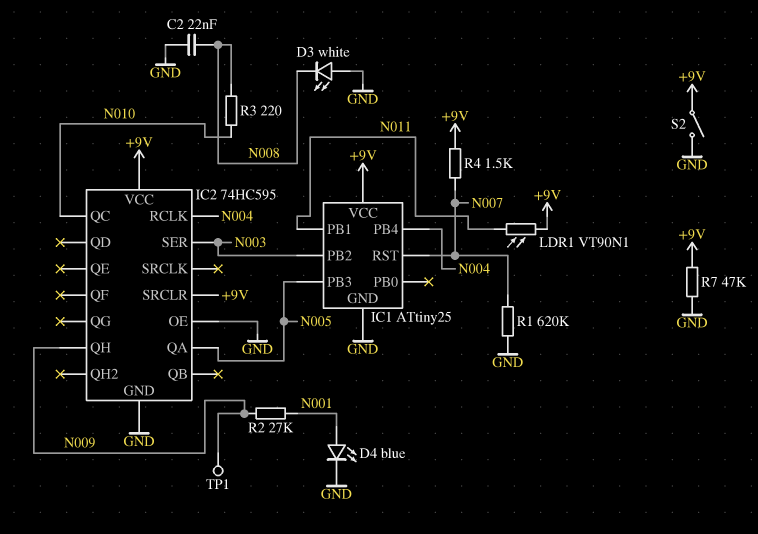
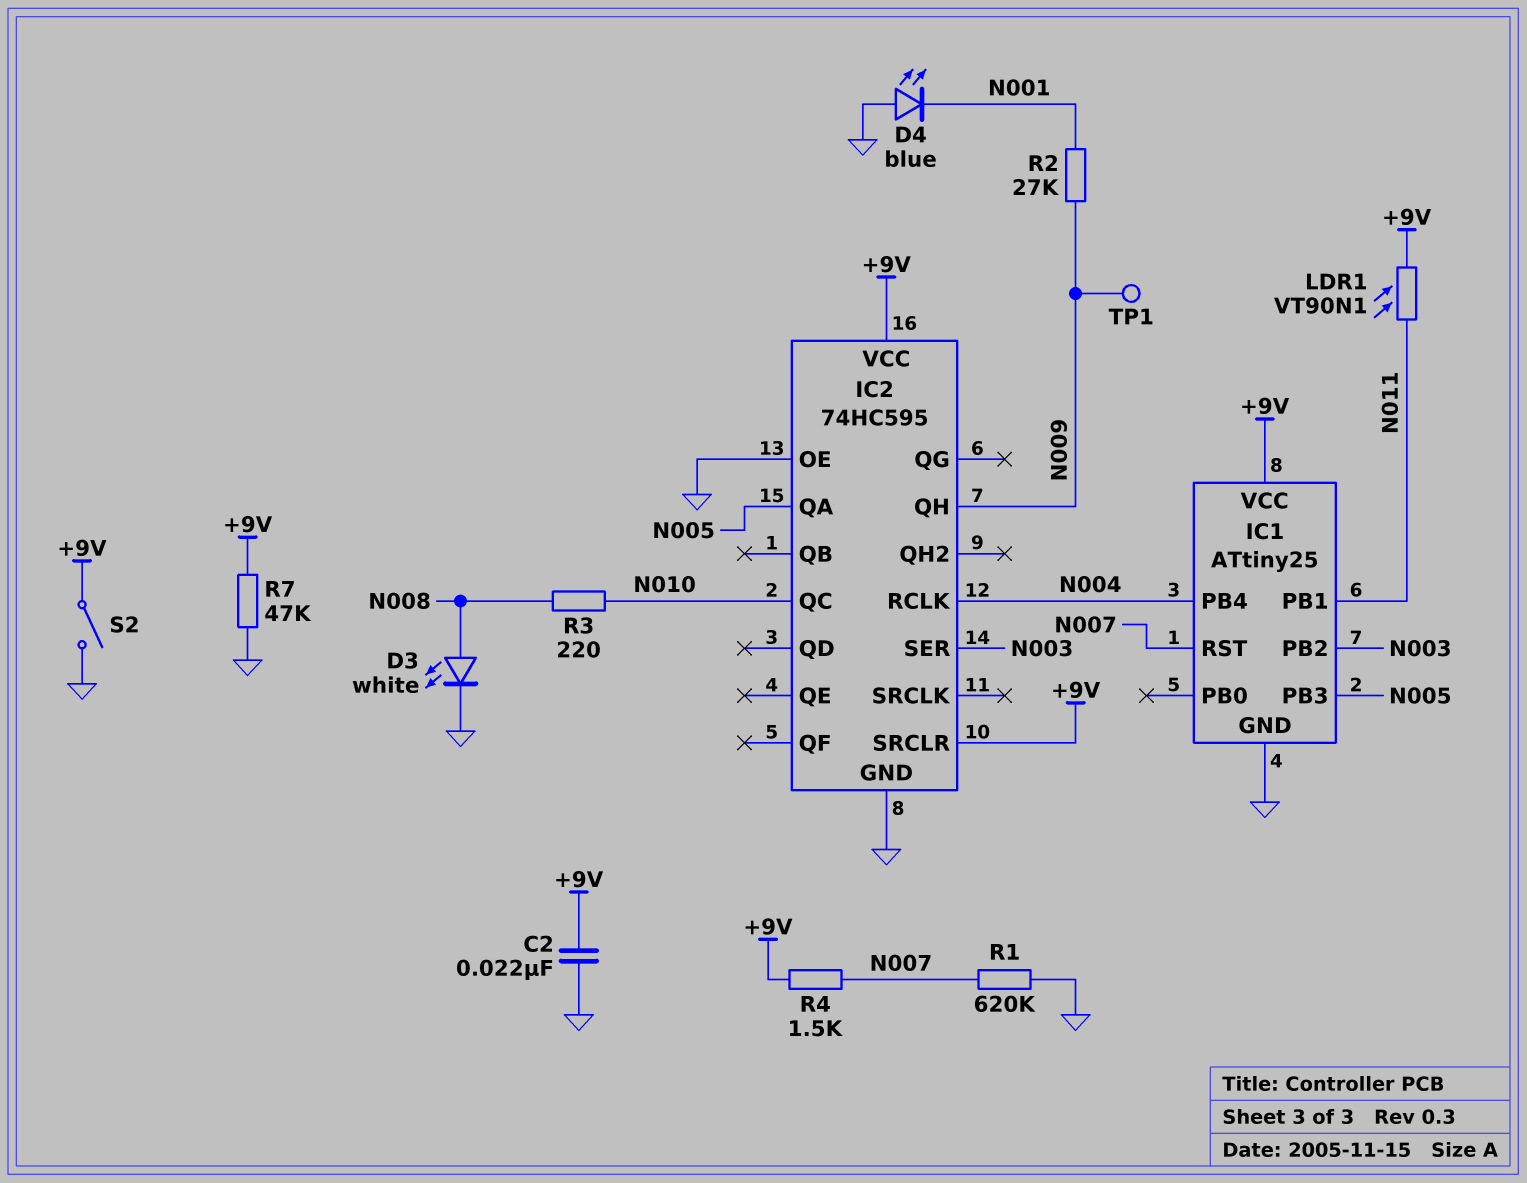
C2: 22nF (GND, N008) -> 22nF (+9V, GND)
D3: LED white (A GND, K N008) -> LED white (A N008, K GND)
D4: LED blue (A N001, K GND) -> LED blue (A GND, K N001)

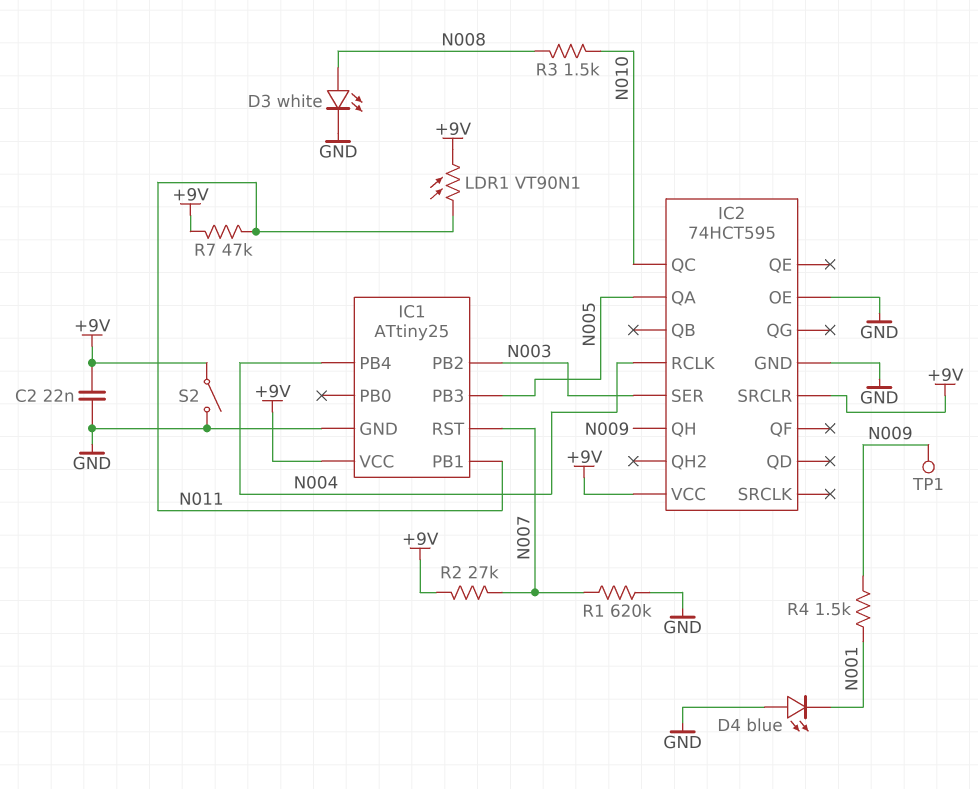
IC2: 74HC595 -> 74HCT595
R2: 27k (N001, N009) -> 27k (+9V, N007)
R3: 220 (N008, N010) -> 1.5k (N008, N010)
R4: 1.5k (+9V, N007) -> 1.5k (N001, N009)
R7: 47k (+9V, GND) -> 47k (+9V, N011)

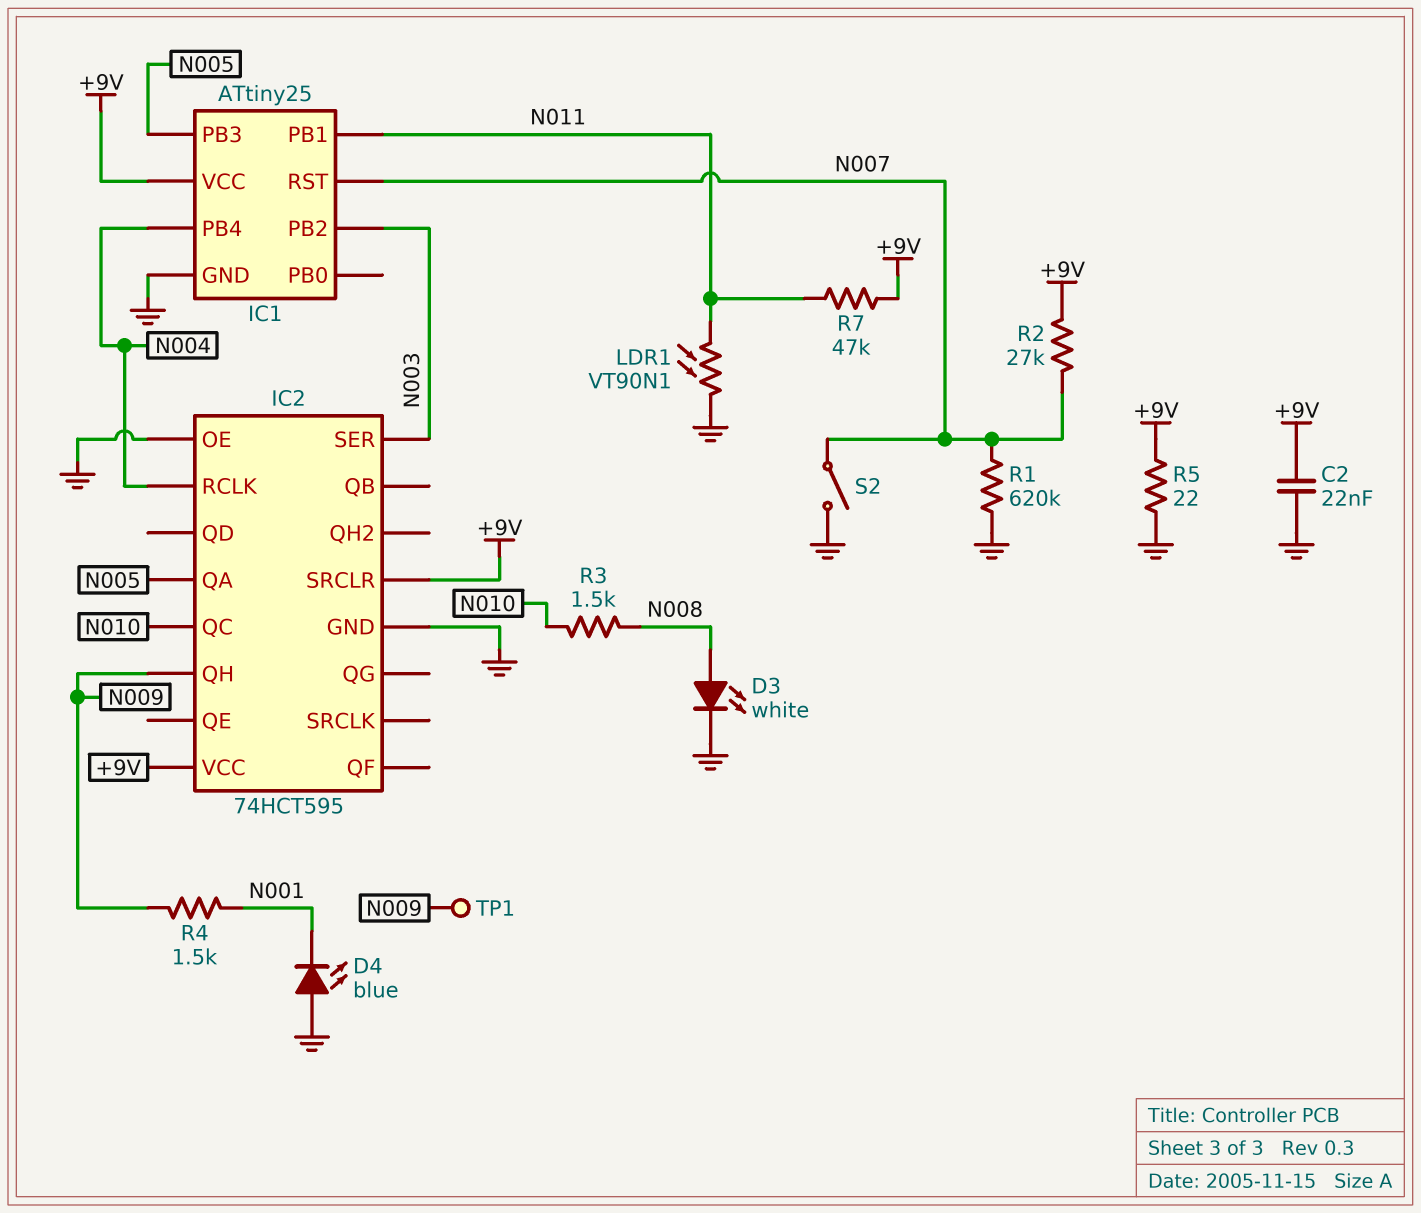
LDR1: VT90N1 (+9V, N011) -> VT90N1 (GND, N011)
R5: none -> 22 (+9V, GND)
S2: switch (+9V, GND) -> switch (GND, N007)

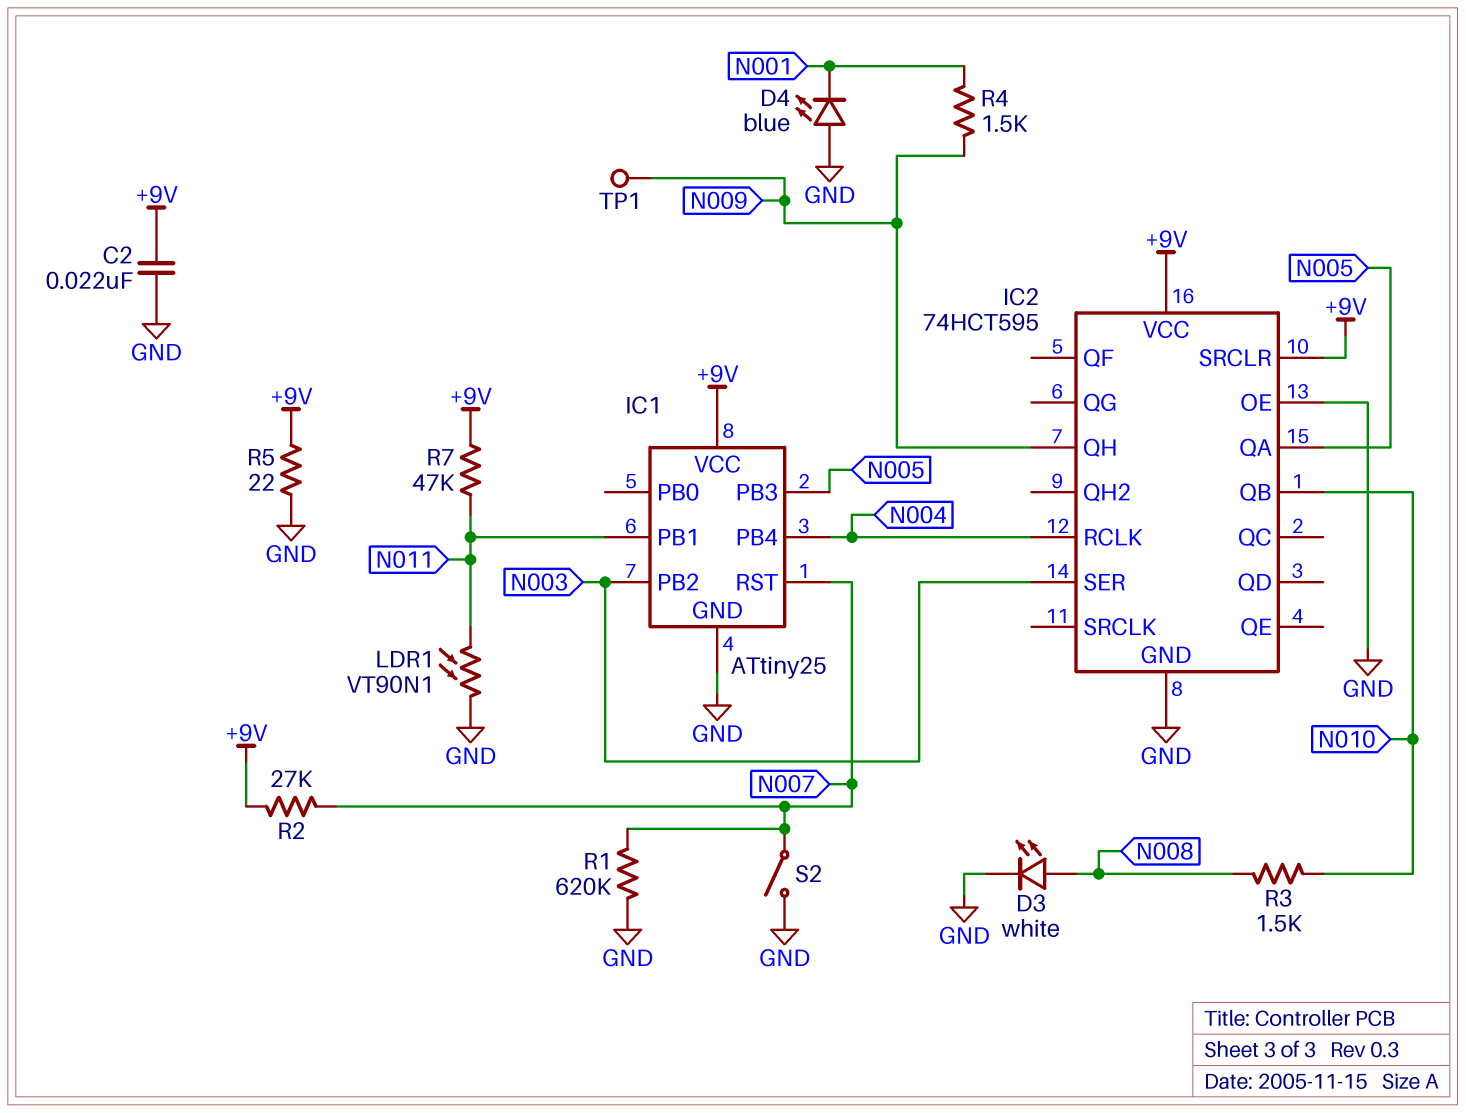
IC2 pin QB: none -> N010
IC2 pin QC: N010 -> none

